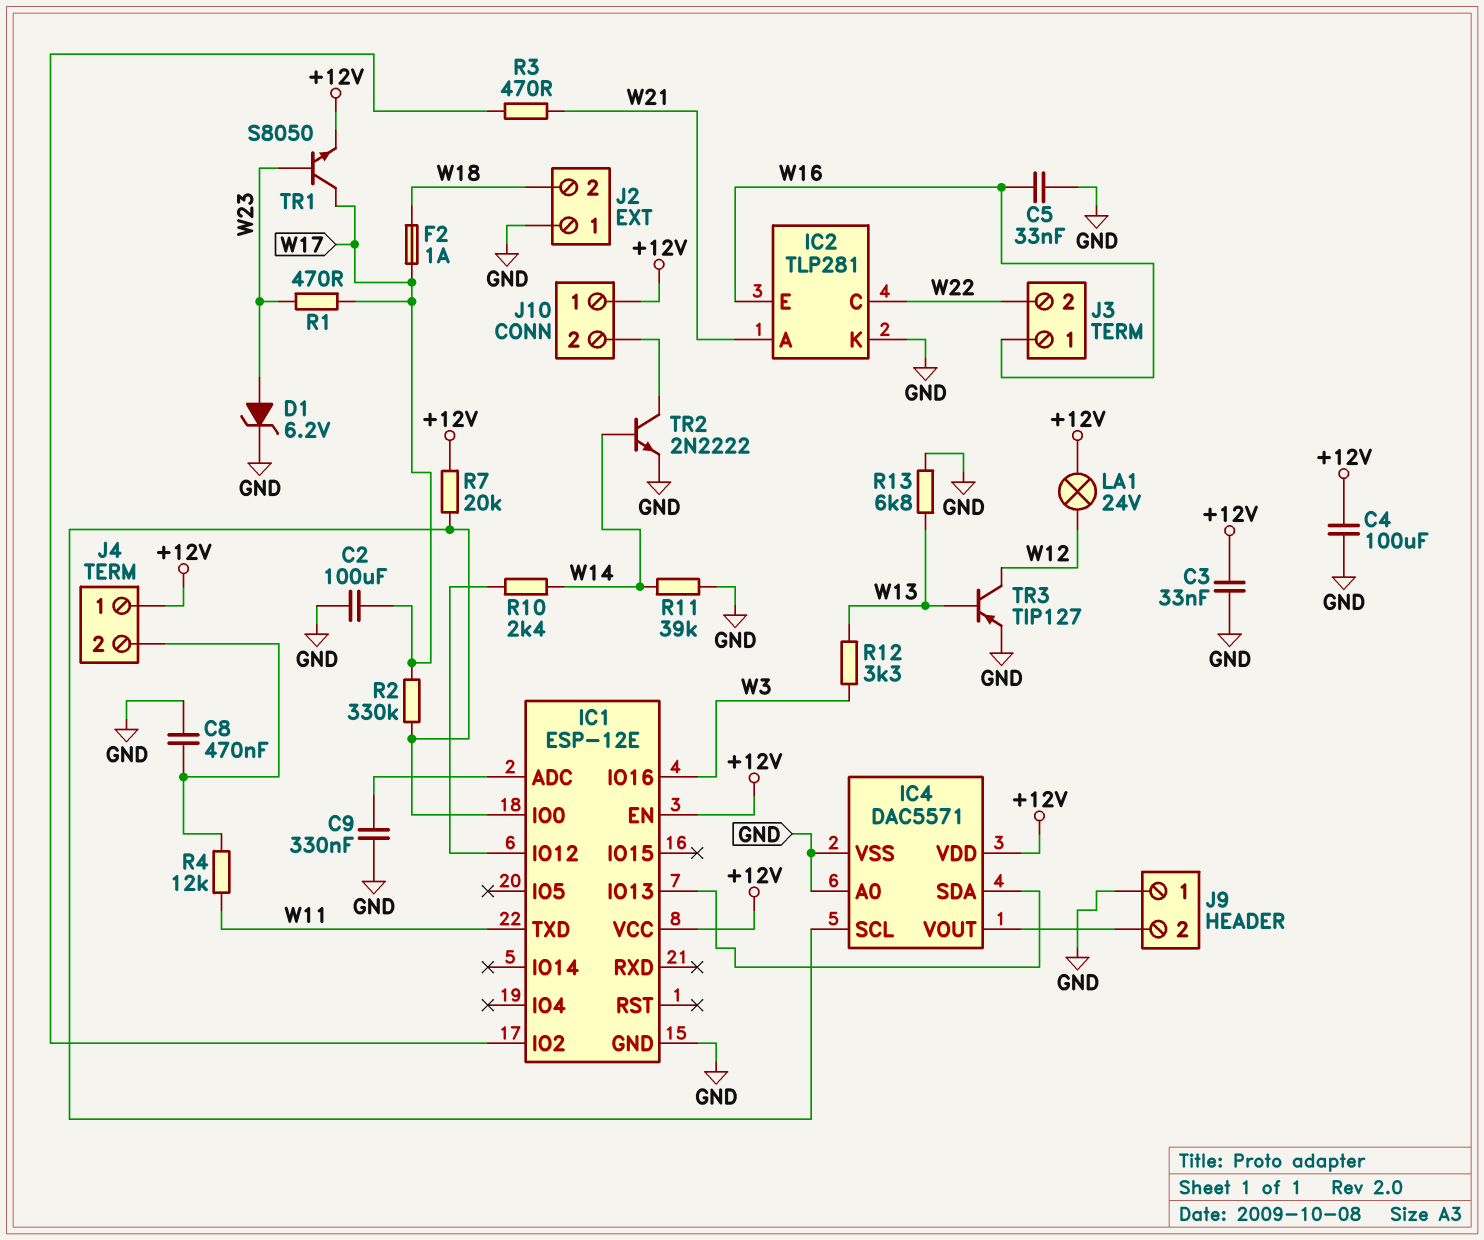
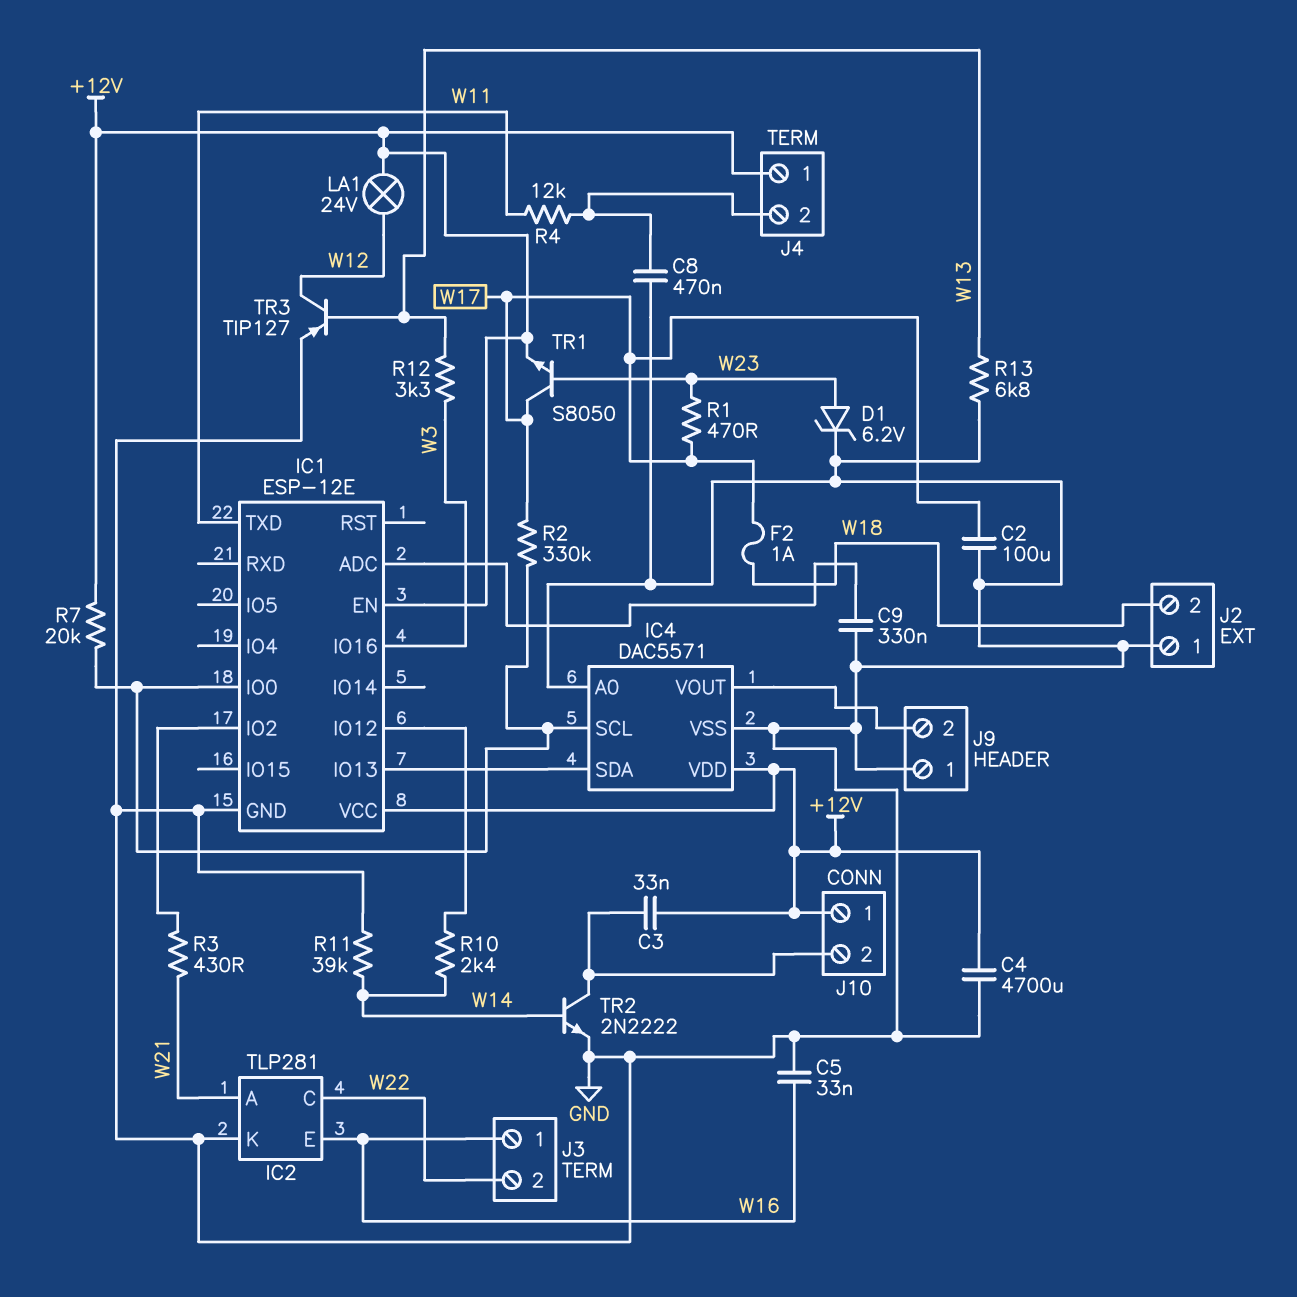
C3: 33nF (+12V, GND) -> 33nF (+12V, J10/2)
C4: 100uF (+12V, GND) -> 4700uF (+12V, GND)
R3: 470 (IC1/IO2, W21) -> 430 (IC1/IO2, W21)

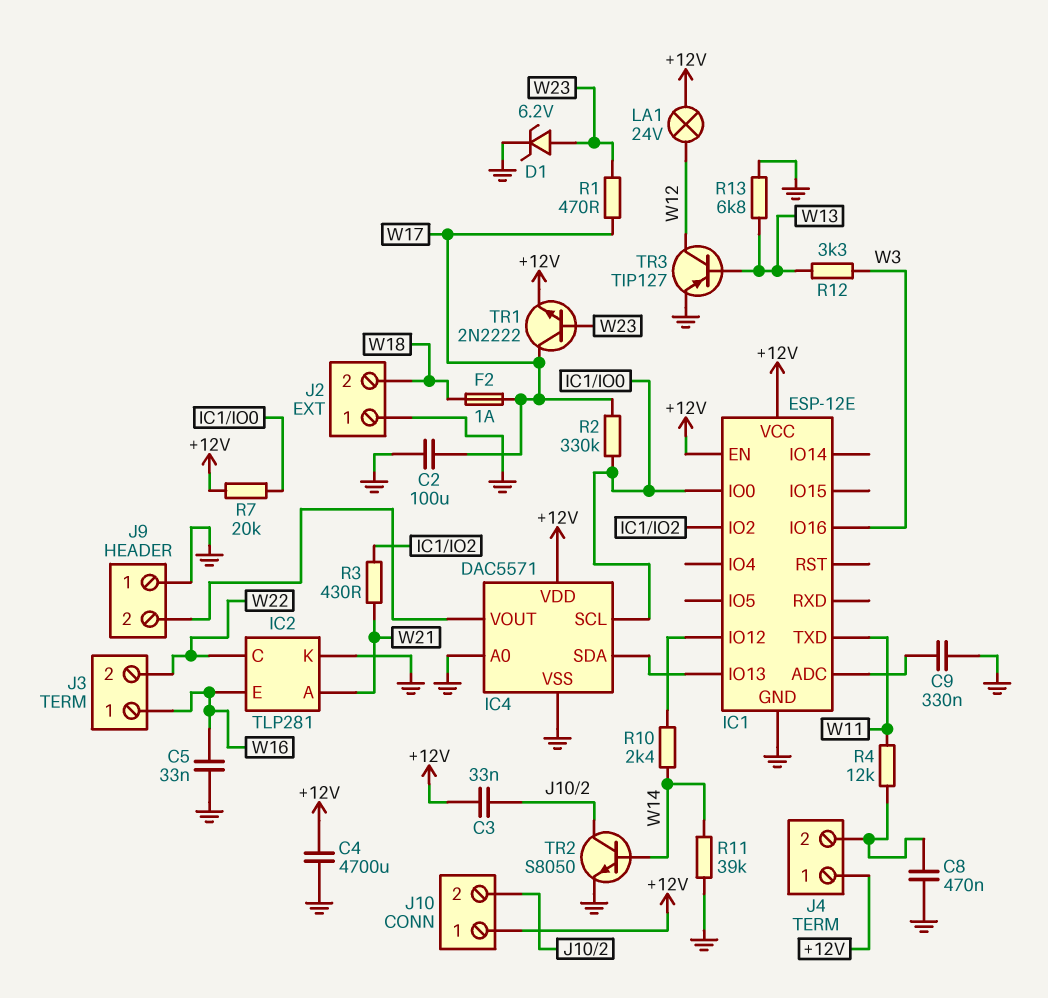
TR1: NPN S8050 (B W23, C W17, E +12V) -> NPN 2N2222 (B W23, C W17, E +12V)
TR2: NPN 2N2222 (B W14, C J10/2, E GND) -> NPN S8050 (B W14, C J10/2, E GND)

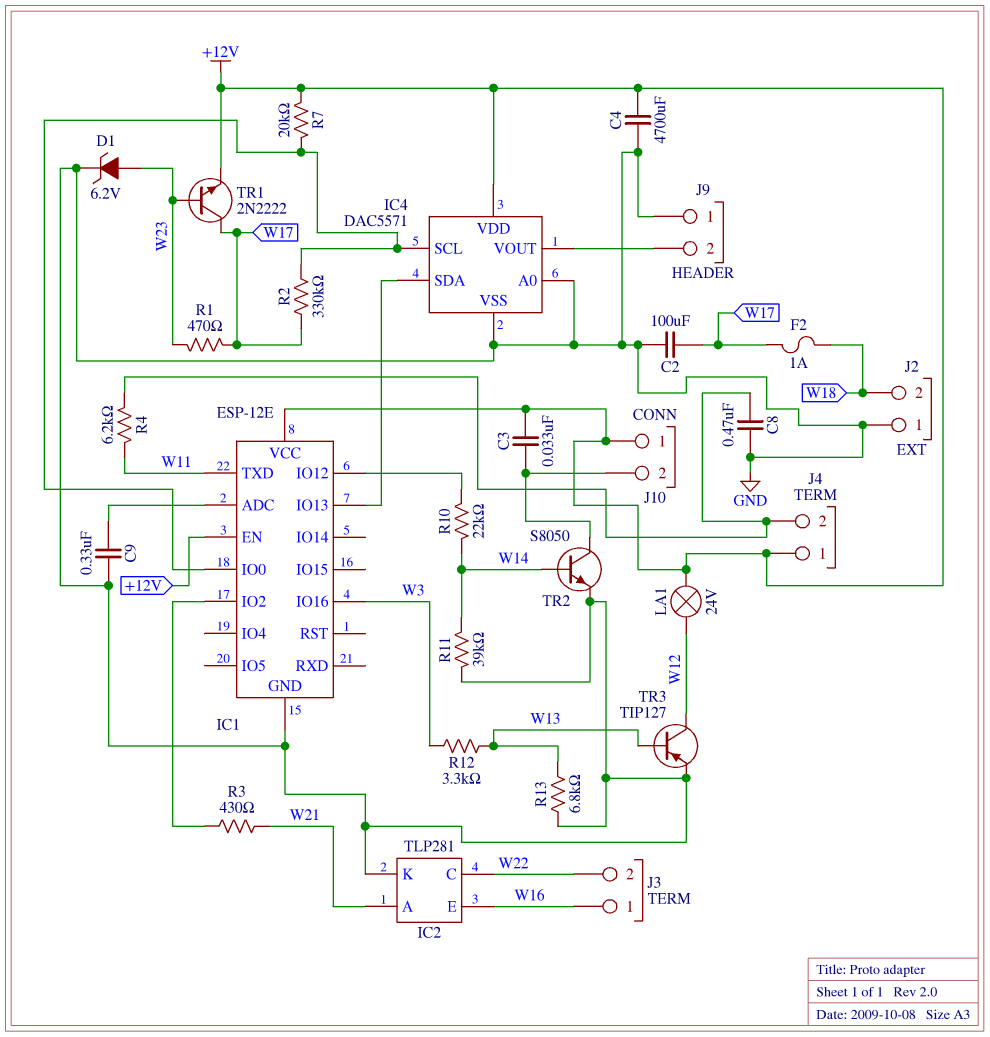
C5: 33nF (GND, W16) -> none
R4: 12k (J4/2, W11) -> 6.2k (J4/2, W11)
R10: 2.4k (IC1/IO12, W14) -> 22k (IC1/IO12, W14)

